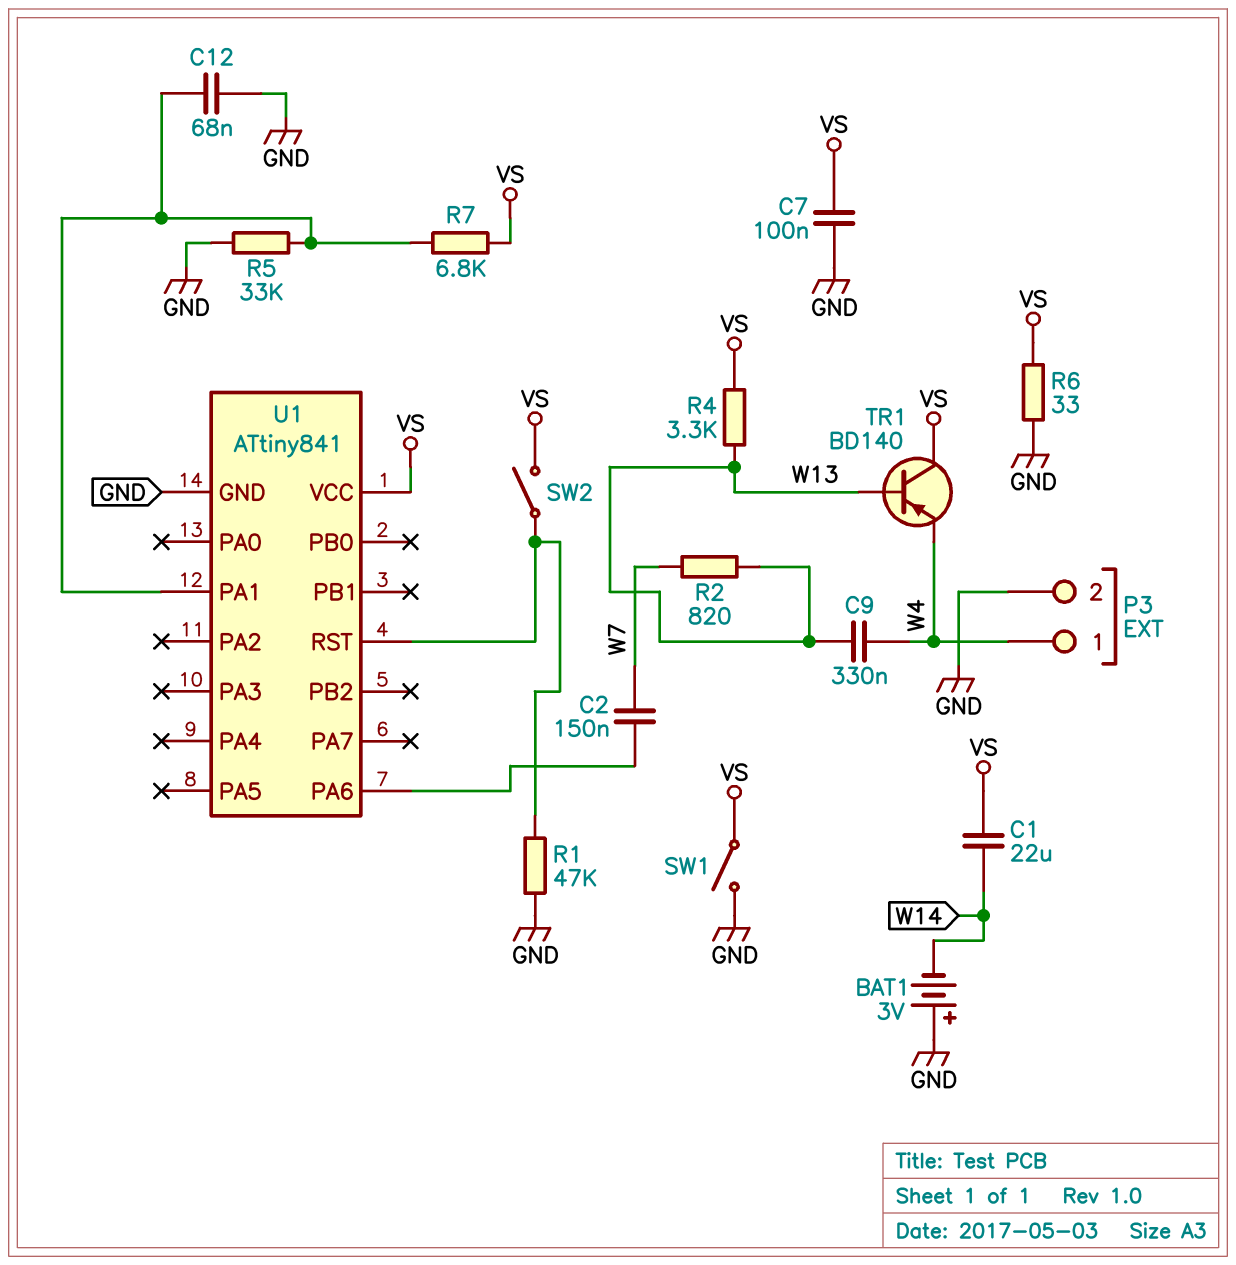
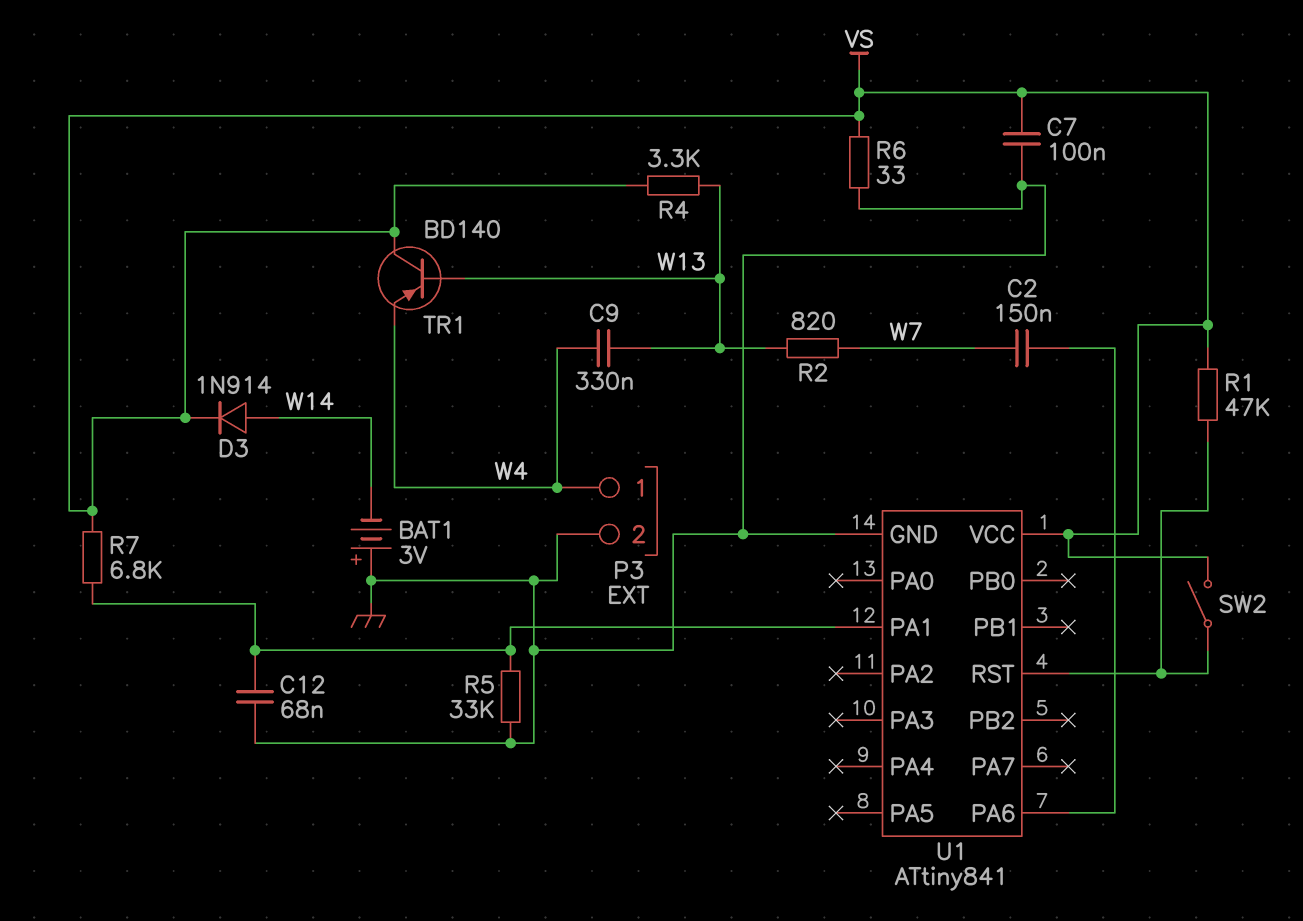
C1: 22uF (VS, W14) -> none
D3: none -> diode 1N914 (A W14, K VS)
R1: 47k (GND, U1/RST) -> 47k (U1/RST, VS)
SW1: switch (GND, VS) -> none

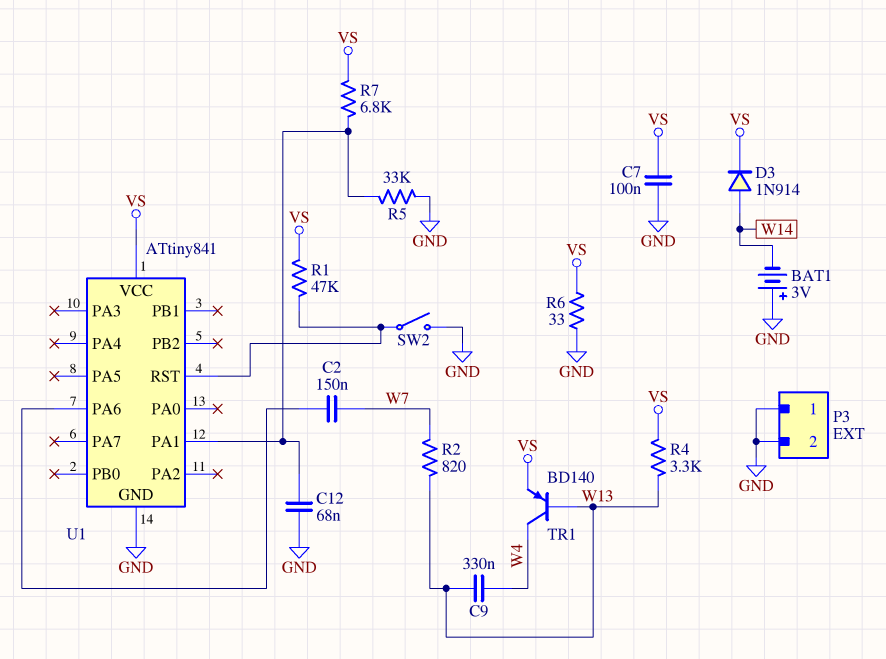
P3 pin 1: W4 -> GND
SW2: switch (U1/RST, VS) -> switch (GND, U1/RST)
TR1: PNP BD140 (B W13, C VS, E W4) -> PNP BD140 (B W13, C W4, E VS)

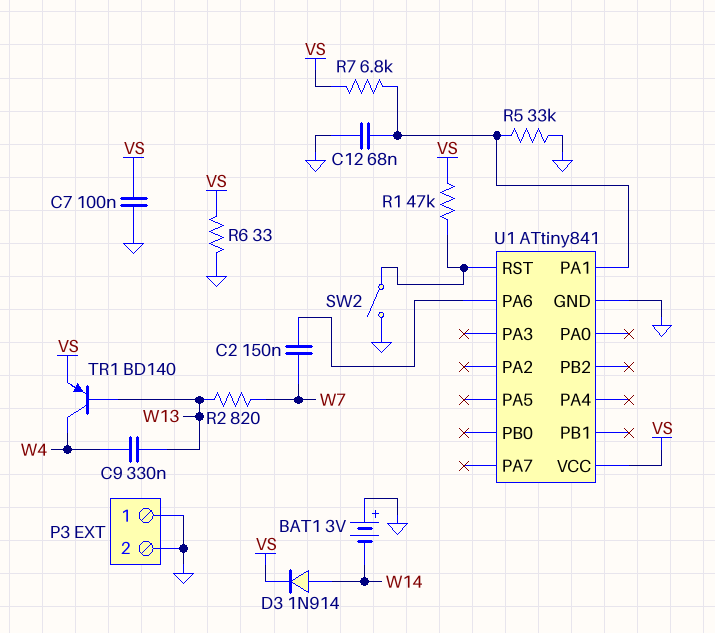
R4: 3.3k (VS, W13) -> none

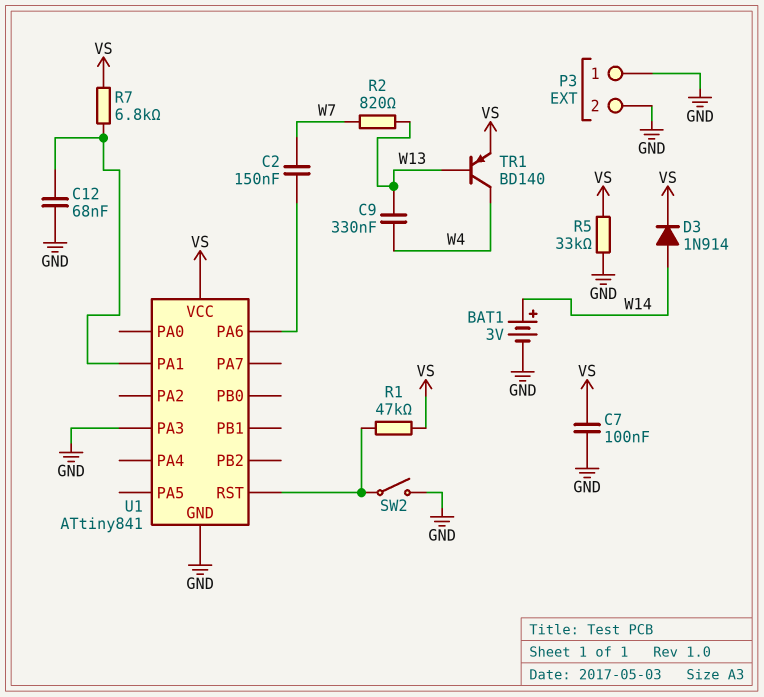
BAT1: 3V (plus GND, minus W14) -> 3V (plus W14, minus GND)
R5: 33k (GND, U1/PA1) -> 33k (GND, VS)
R6: 33 (GND, VS) -> none
U1 pin PA3: none -> GND

